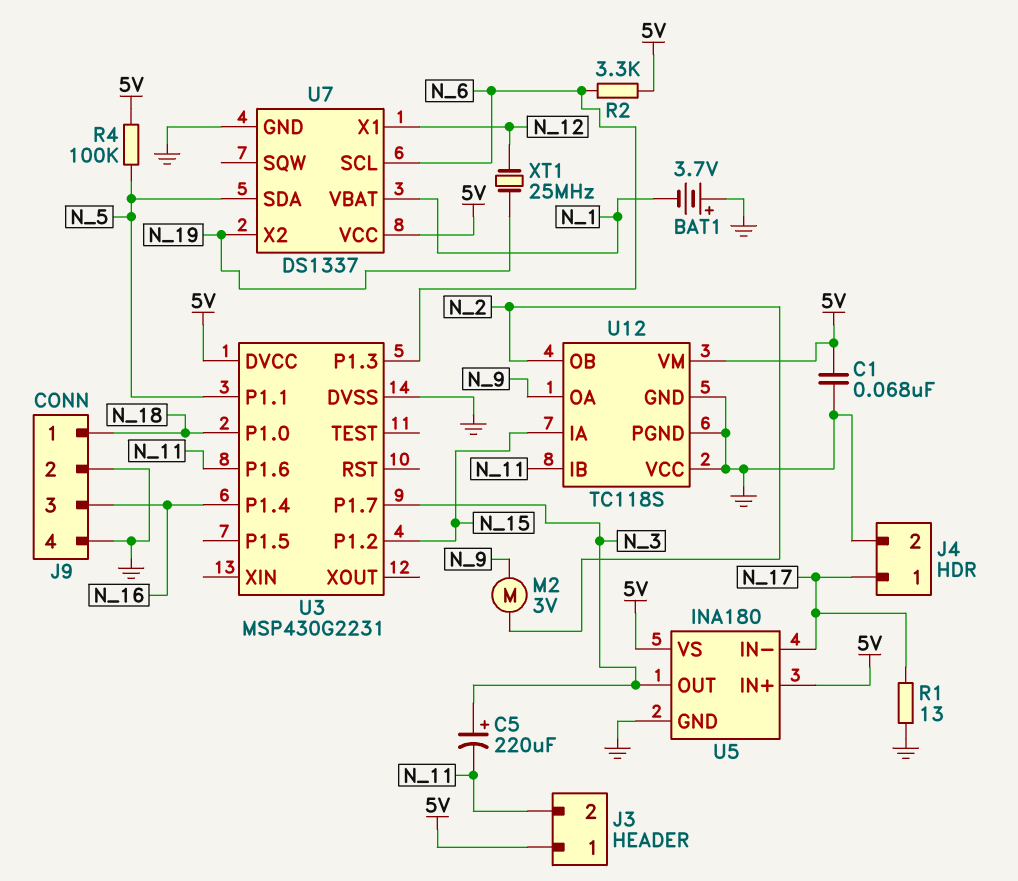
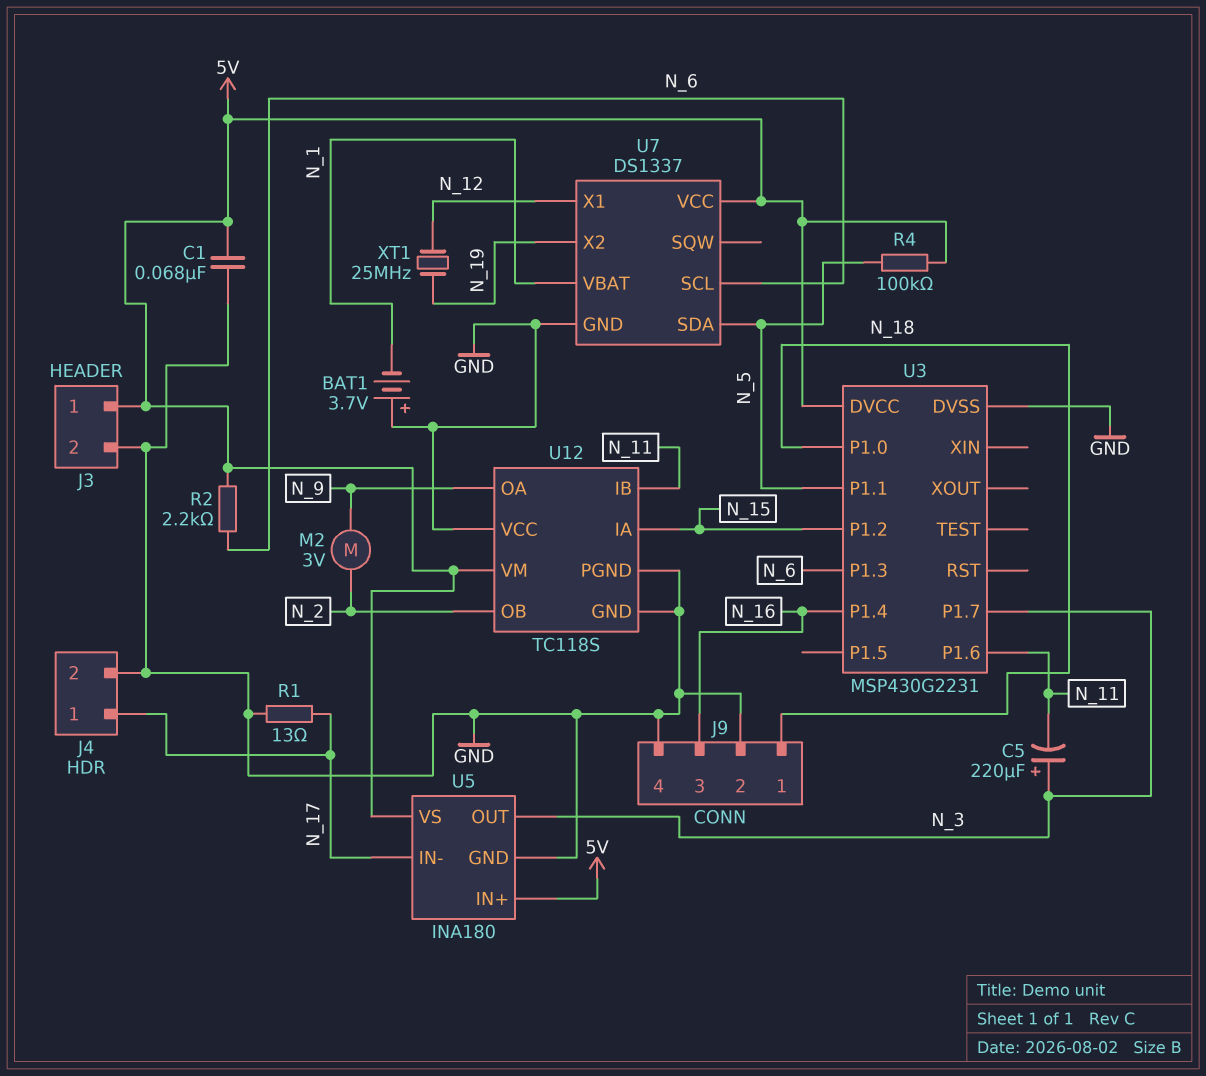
J3 pin 2: N_11 -> GND
R2: 3.3k (5V, N_6) -> 2.2k (5V, N_6)

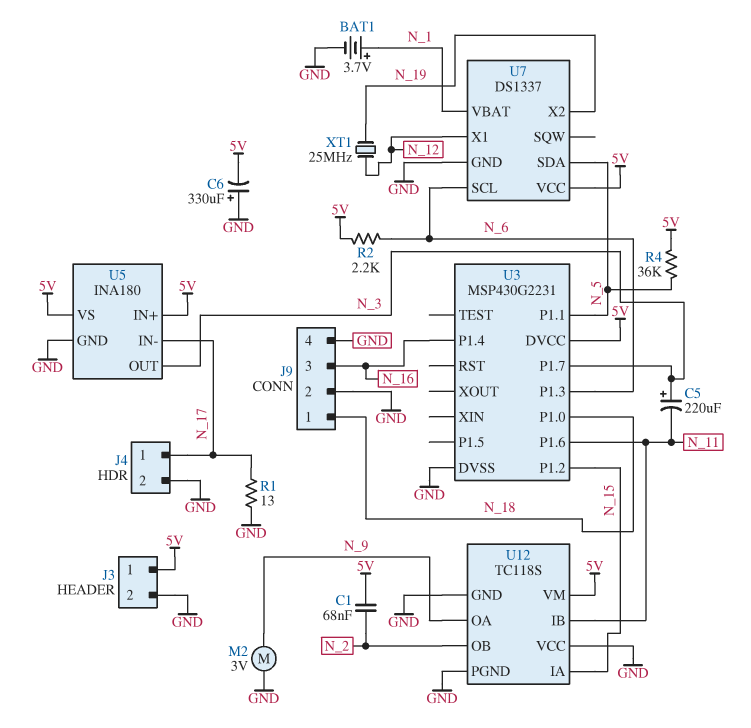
BAT1: 3.7V (plus GND, minus N_1) -> 3.7V (plus N_1, minus GND)
C1: 68nF (5V, GND) -> 68nF (5V, N_2)
C6: none -> 330uF (plus GND, minus 5V)
M2: motor 3V (N_2, N_9) -> motor 3V (GND, N_9)
R4: 100k (5V, N_5) -> 36k (5V, N_5)

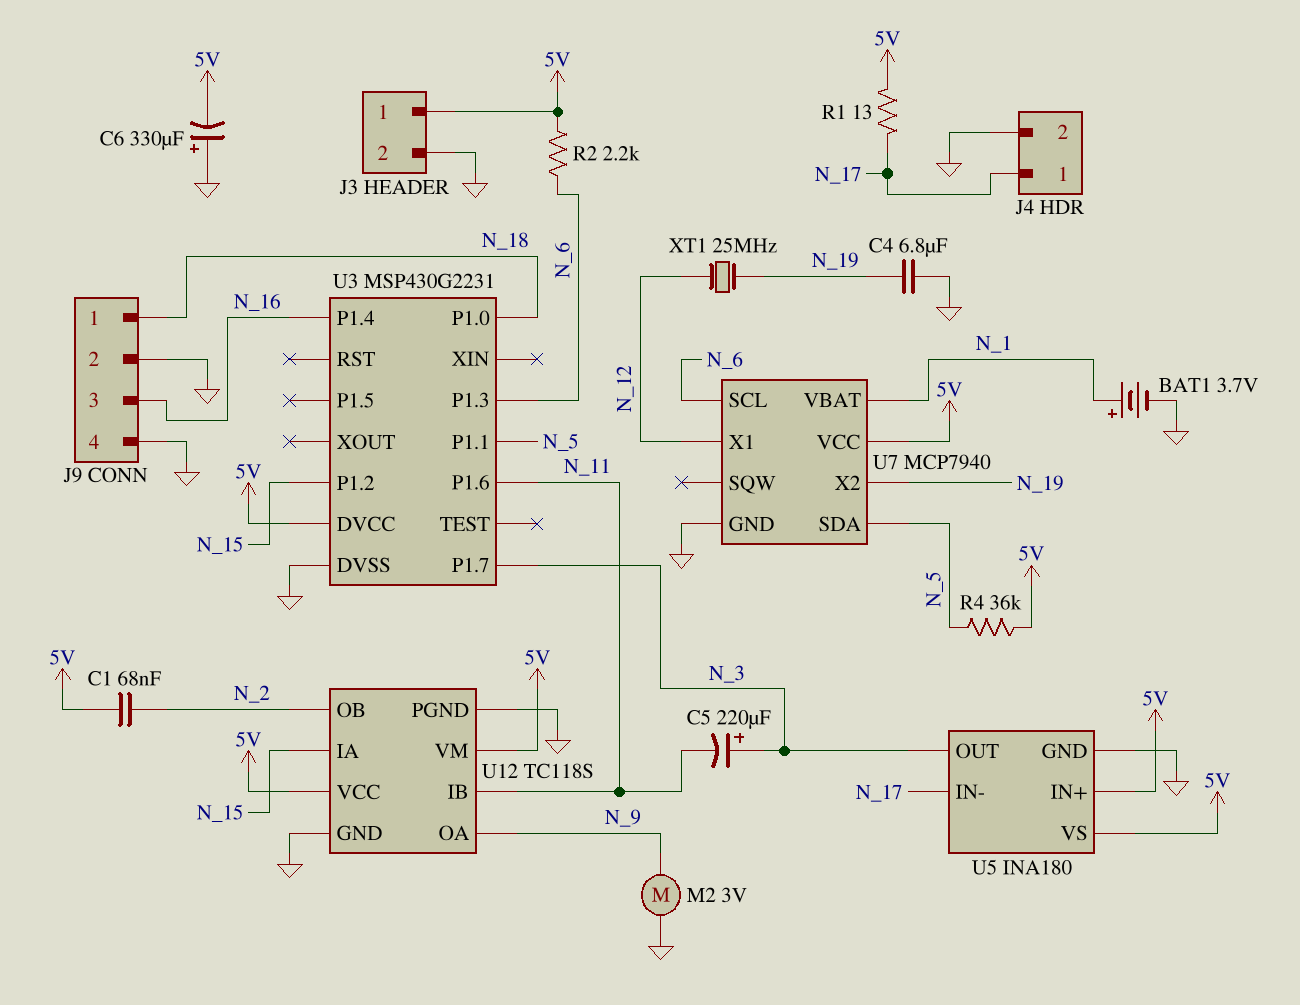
C4: none -> 6.8uF (GND, N_19)
R1: 13 (GND, N_17) -> 13 (5V, N_17)
U7: DS1337 -> MCP7940
U12 pin VCC: GND -> 5V

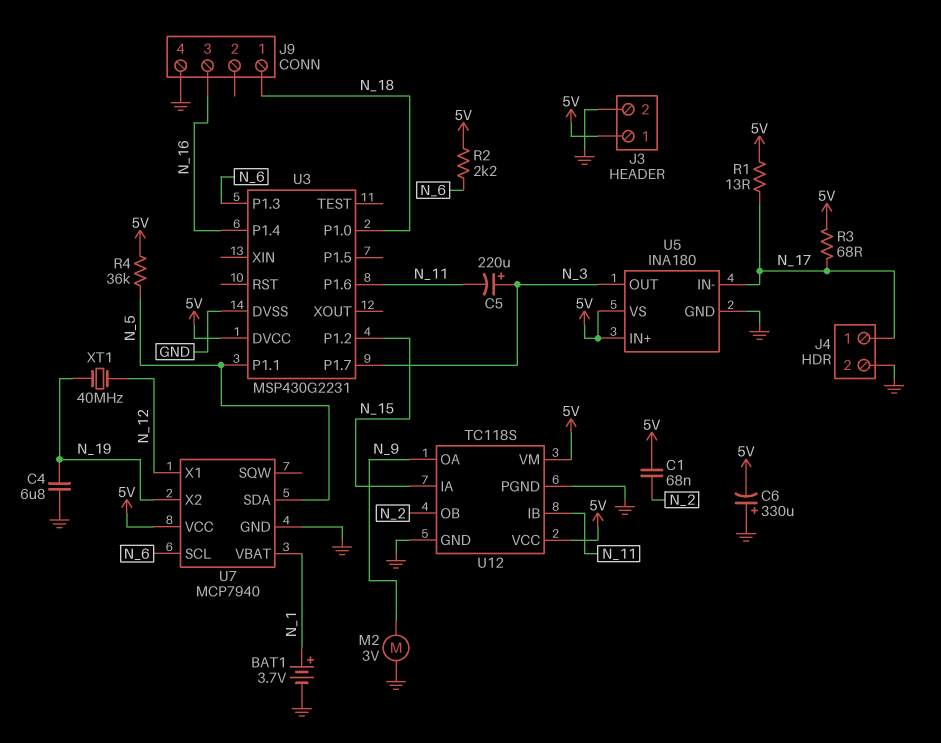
J9 pin 2: GND -> none
R3: none -> 68 (5V, N_17)
XT1: 25MHz (N_12, N_19) -> 40MHz (N_12, N_19)

